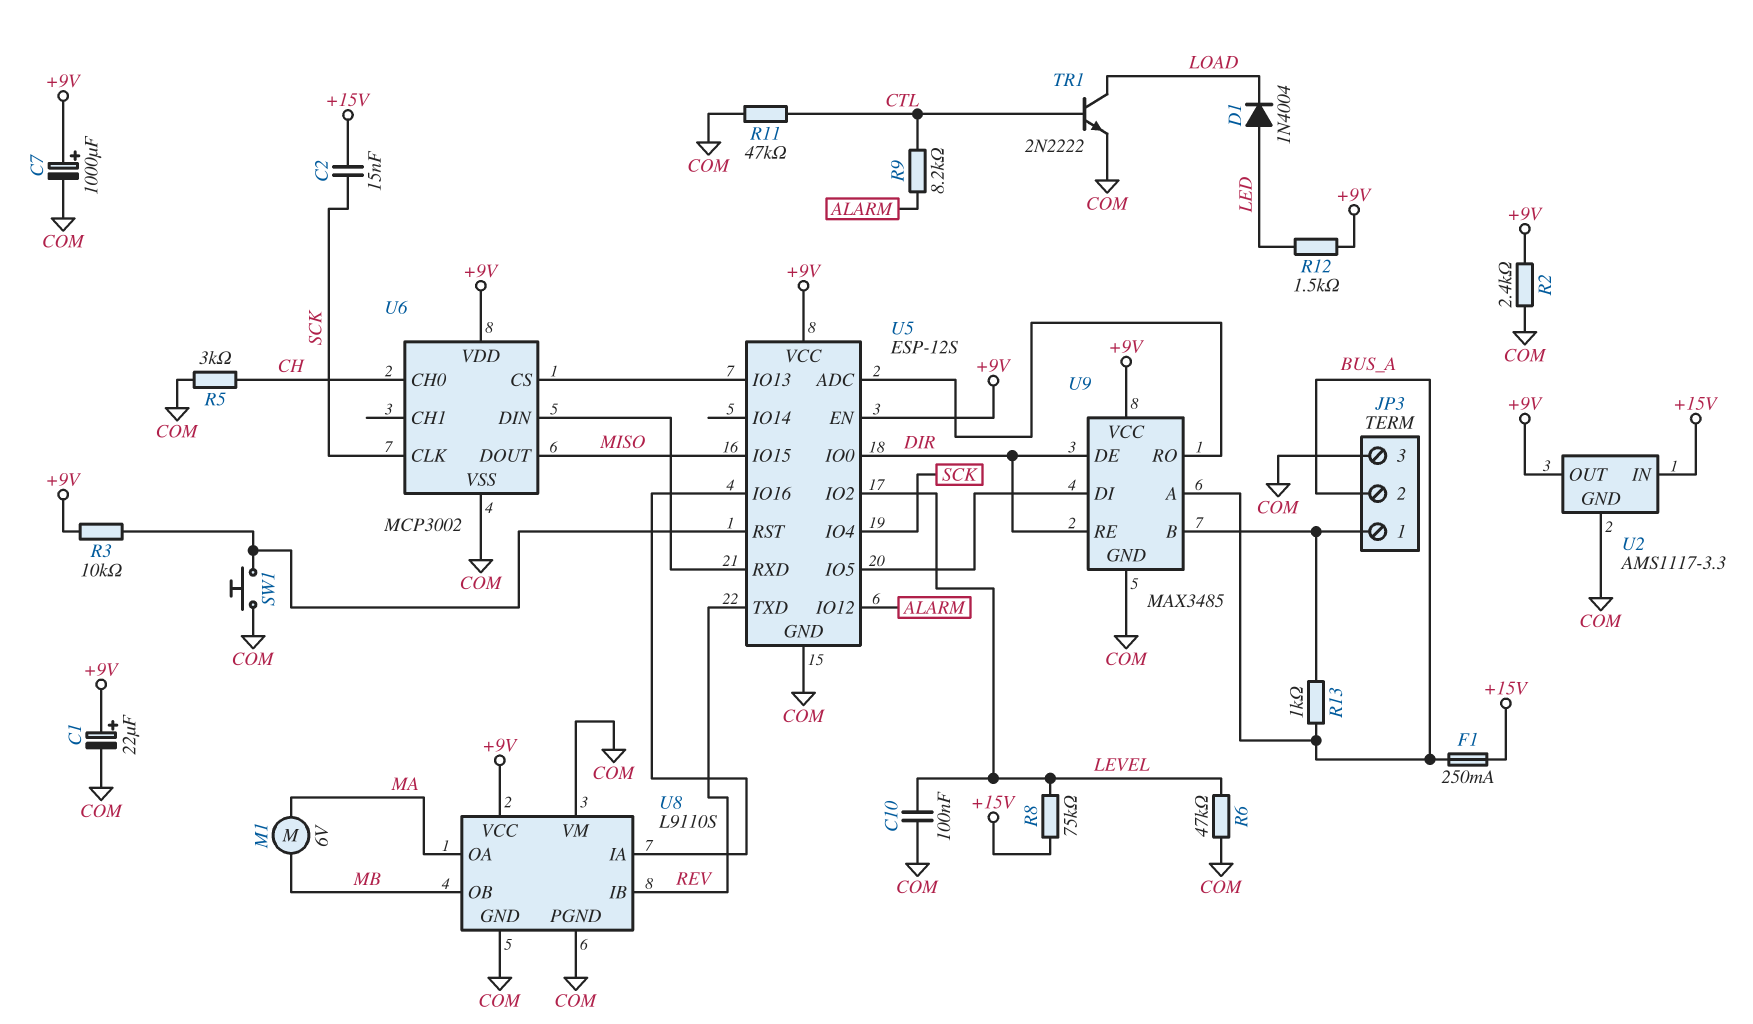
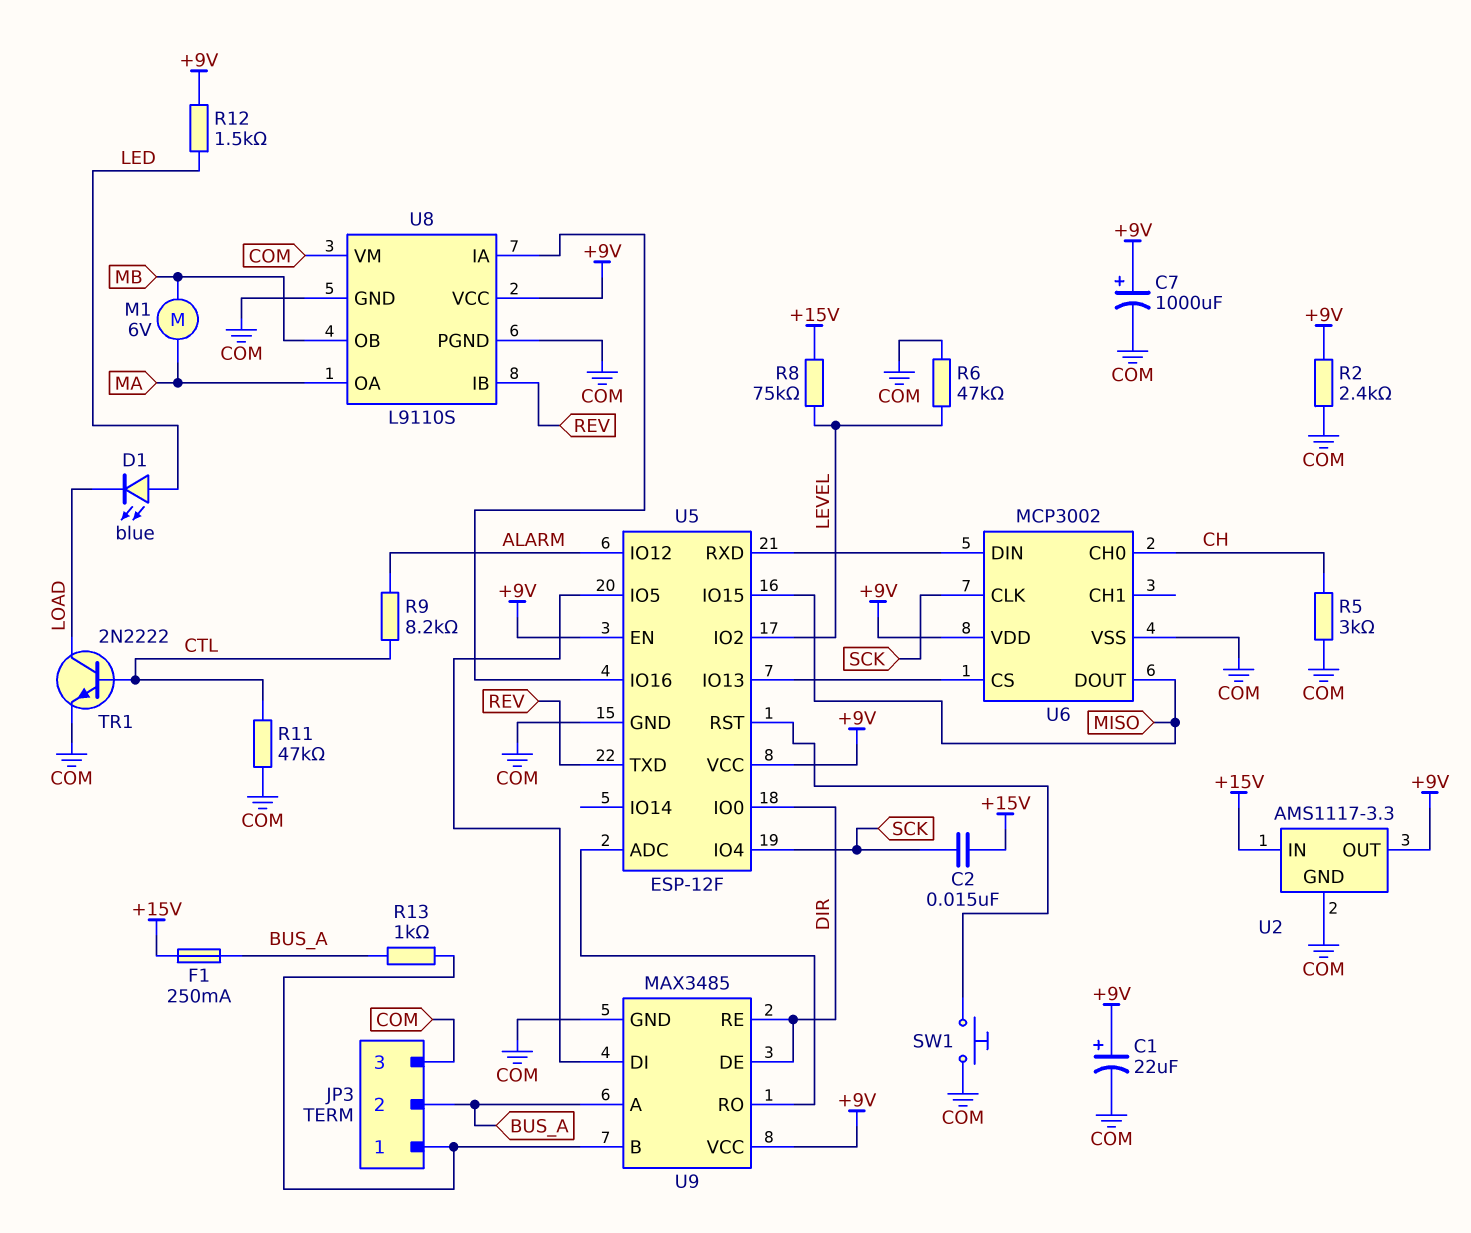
C10: 100nF (COM, LEVEL) -> none
D1: diode 1N4004 (A LED, K LOAD) -> LED blue (A LED, K LOAD)
R3: 10k (+9V, U5/RST) -> none
U5: ESP-12S -> ESP-12F

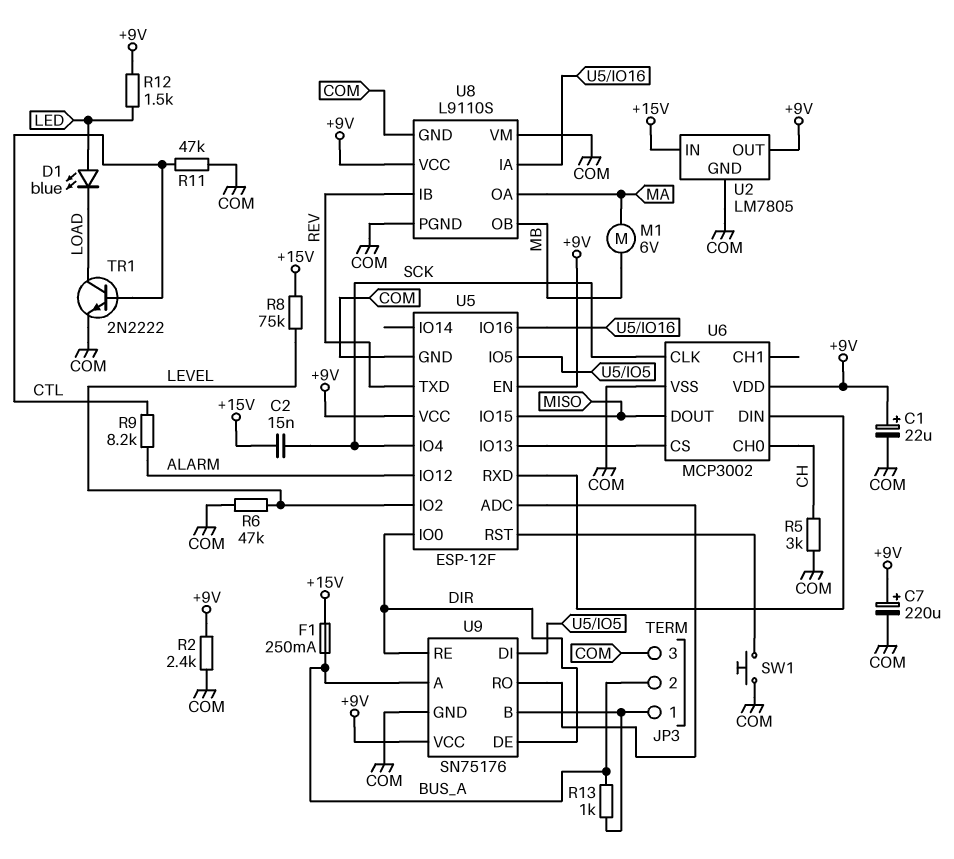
C7: 1000uF (plus +9V, minus COM) -> 220uF (plus +9V, minus COM)
U2: AMS1117-3.3 -> LM7805
U9: MAX3485 -> SN75176

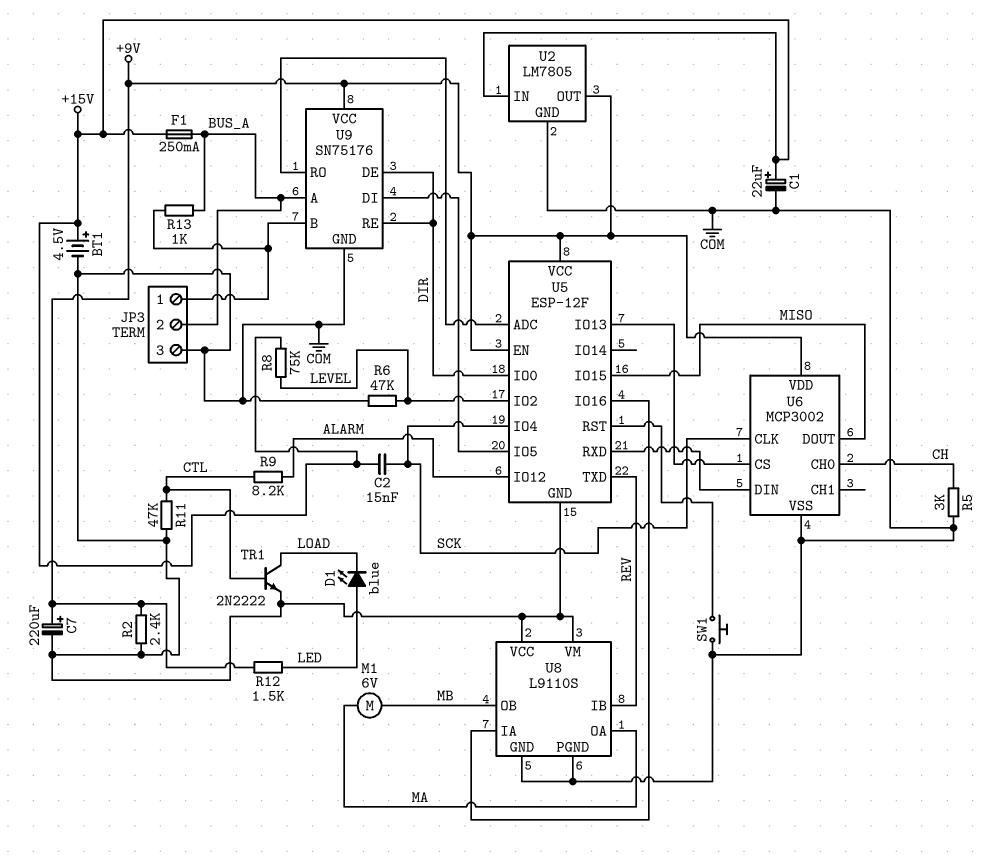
BT1: none -> 4.5V (plus +15V, minus COM)
C1: 22uF (plus +9V, minus COM) -> 22uF (plus +15V, minus COM)
U8 pin VCC: +9V -> COM

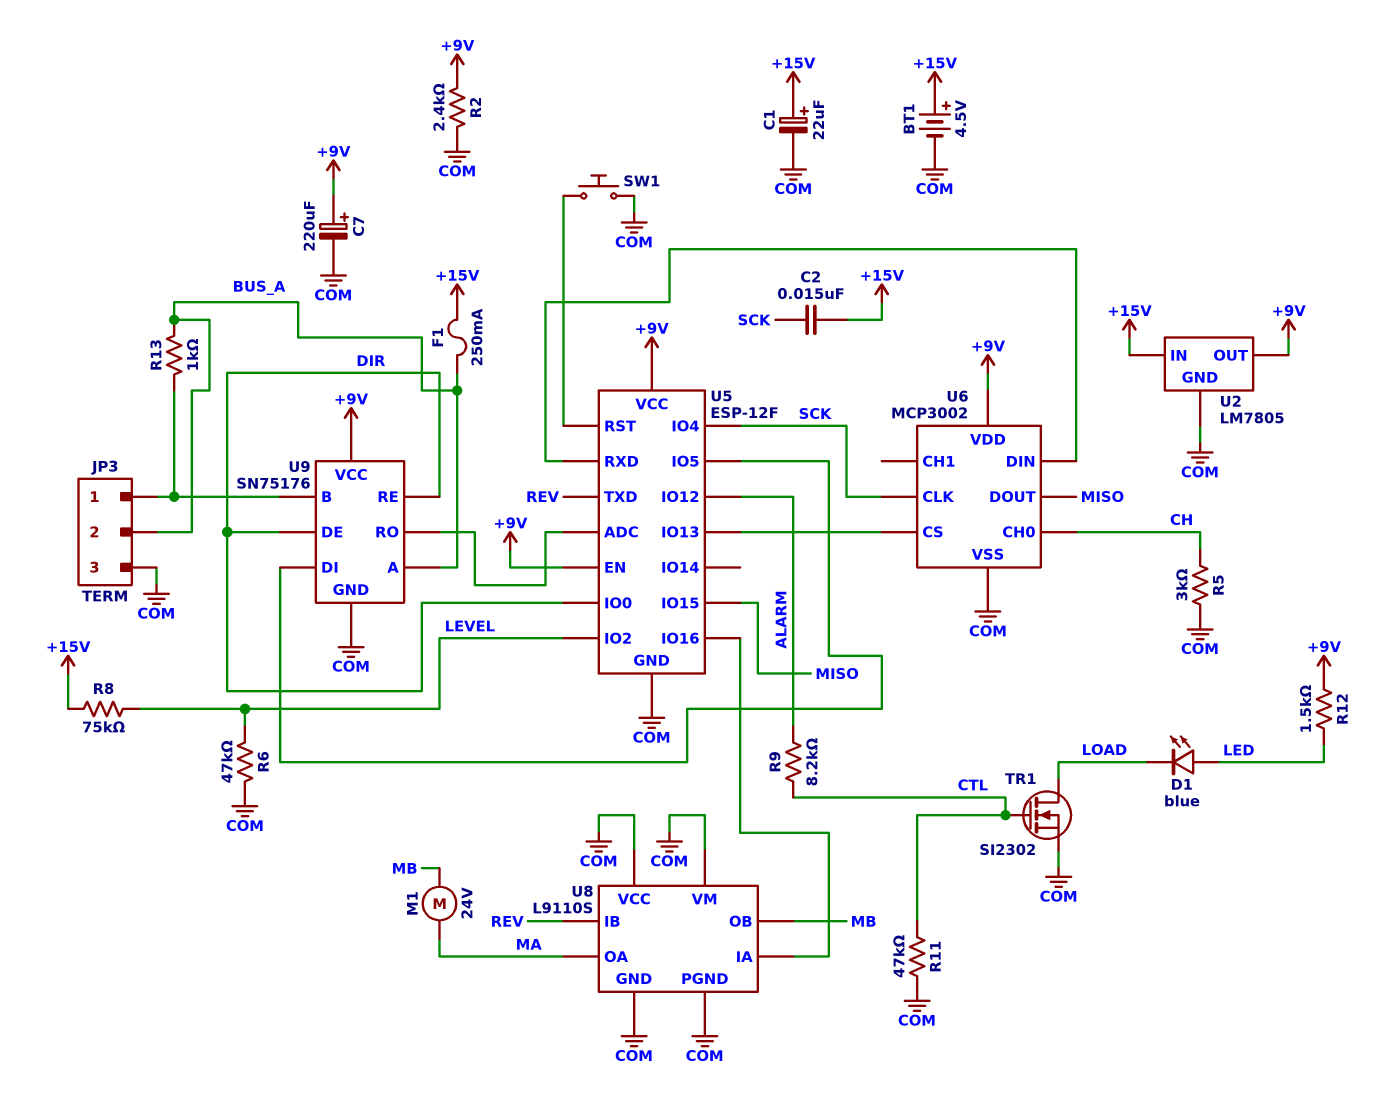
M1: motor 6V (MA, MB) -> motor 24V (MA, MB)
TR1: NPN 2N2222 (B CTL, C LOAD, E COM) -> NMOS SI2302 (G CTL, D LOAD, S COM)

